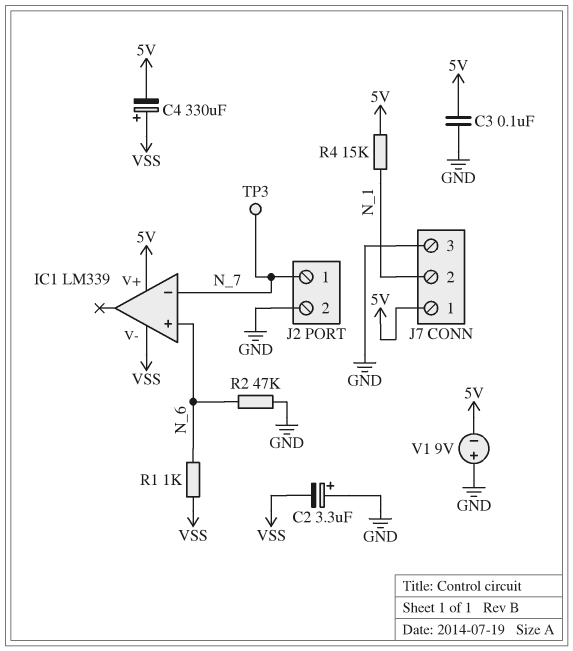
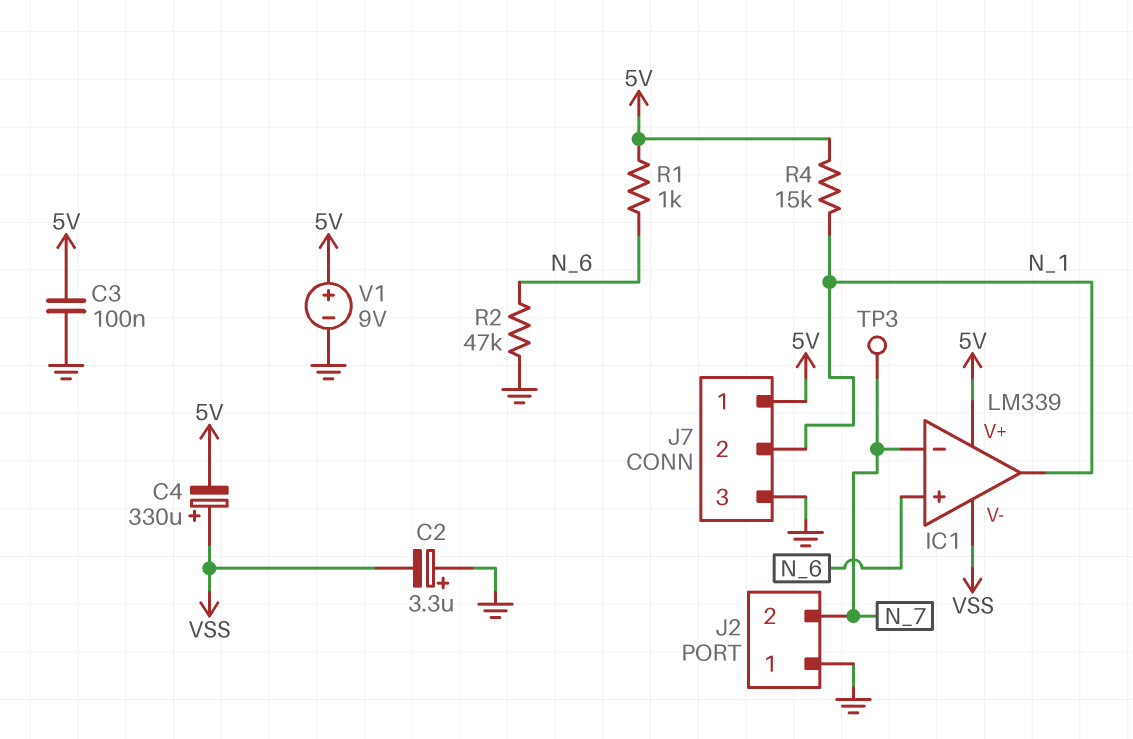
IC1 pin out: none -> N_1
J2 pin 1: N_7 -> GND
J2 pin 2: GND -> N_7
R1: 1k (N_6, VSS) -> 1k (5V, N_6)
V1: 9V (plus GND, minus 5V) -> 9V (plus 5V, minus GND)

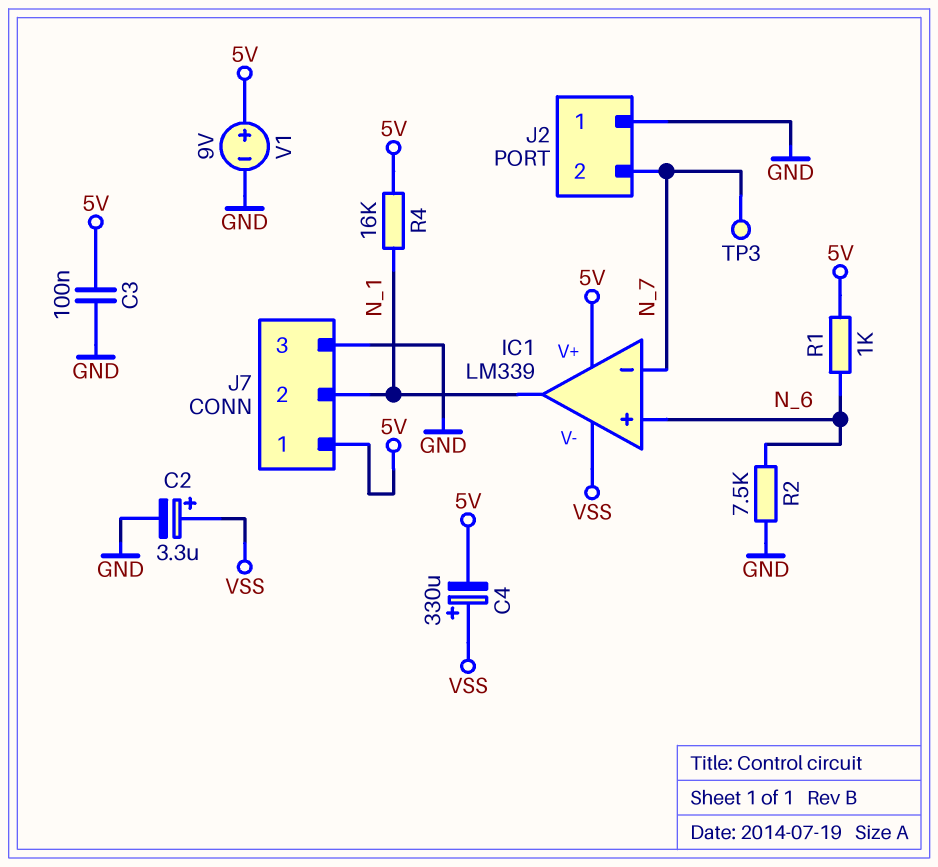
C2: 3.3uF (plus GND, minus VSS) -> 3.3uF (plus VSS, minus GND)
R2: 47k (GND, N_6) -> 7.5k (GND, N_6)
R4: 15k (5V, N_1) -> 16k (5V, N_1)

